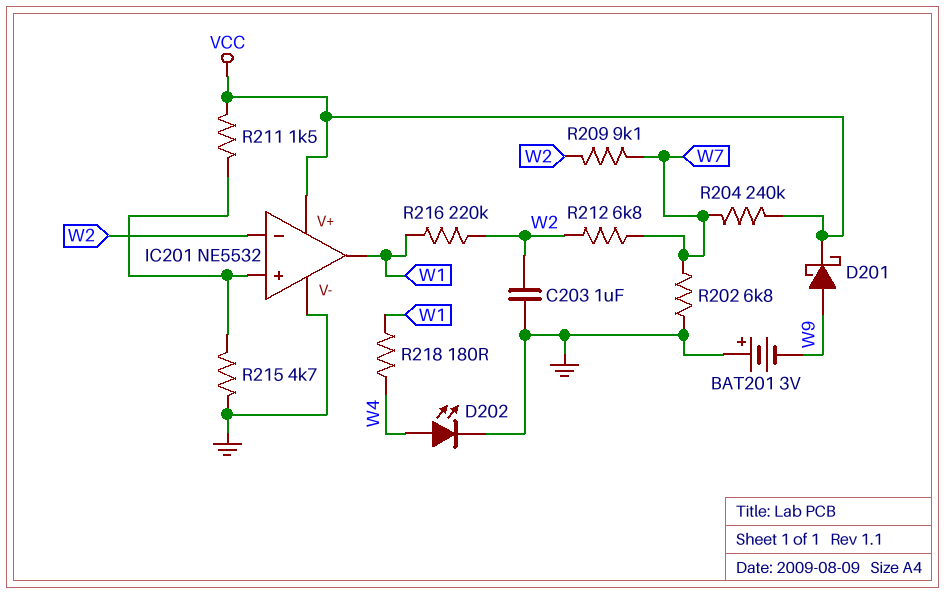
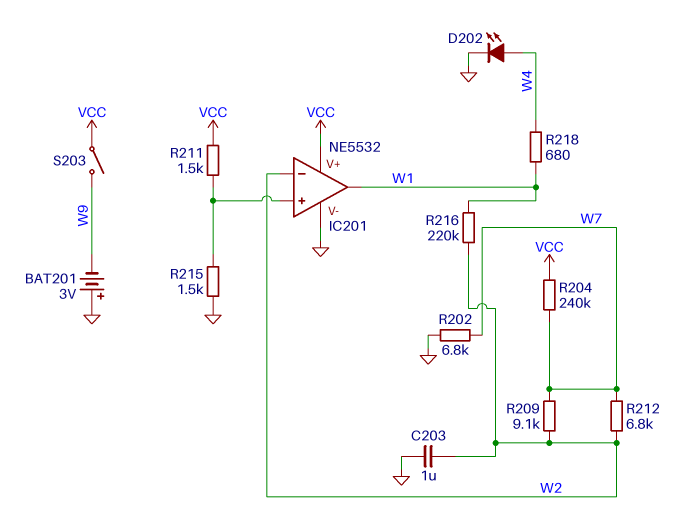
D201: schottky (A W9, K VCC) -> none
R215: 4.7k (GND, IC201/in+) -> 1.5k (GND, IC201/in+)
R218: 180 (W1, W4) -> 680 (W1, W4)
S203: none -> switch (VCC, W9)

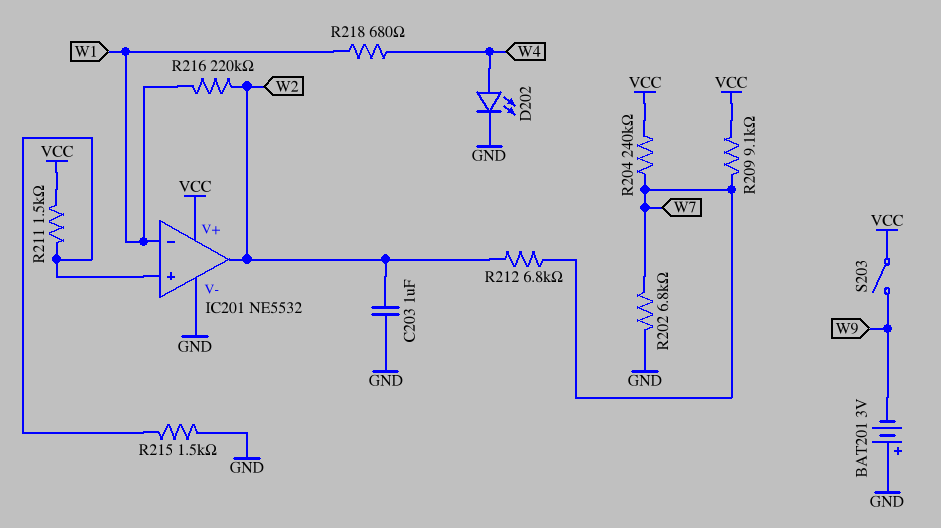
IC201 pin in-: W2 -> W1
IC201 pin out: W1 -> W2
R209: 9.1k (W2, W7) -> 9.1k (VCC, W7)

